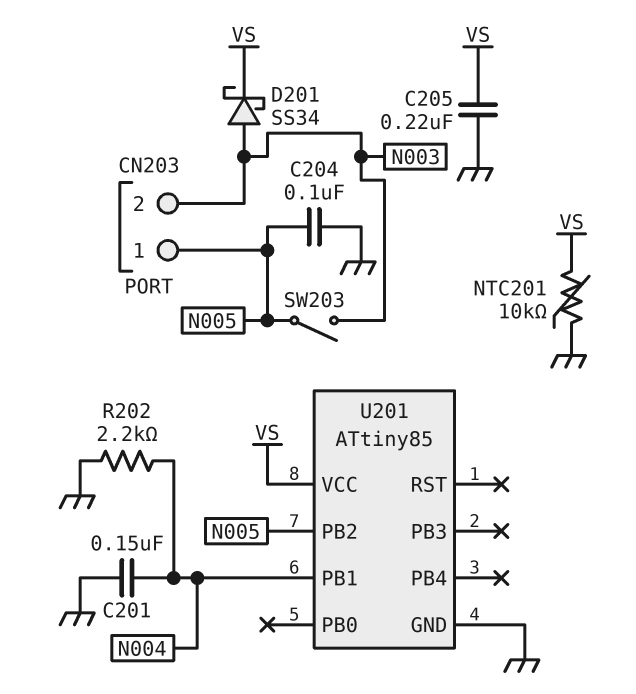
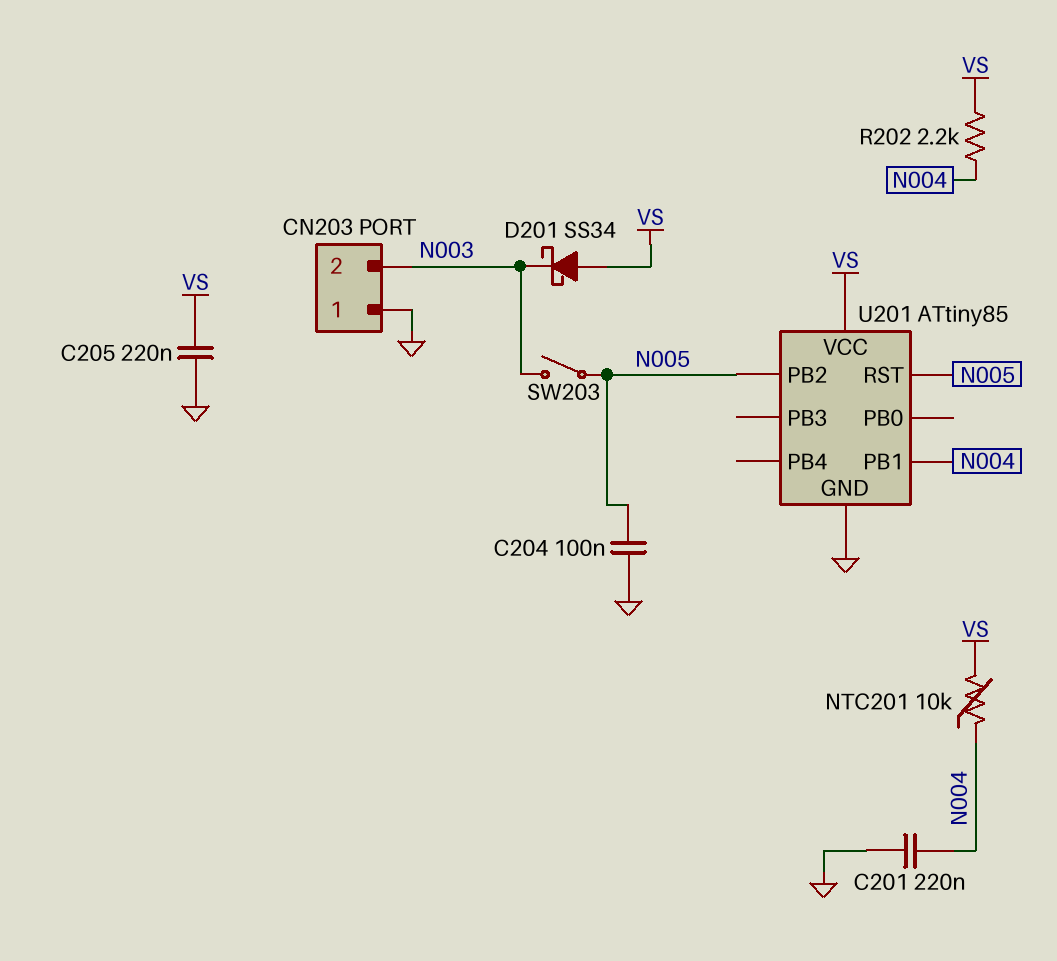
C201: 150nF (GND, N004) -> 220nF (GND, N004)
CN203 pin 1: N005 -> GND
D201: schottky SS34 (A N003, K VS) -> schottky SS34 (A VS, K N003)
NTC201: 10k (GND, VS) -> 10k (N004, VS)
R202: 2.2k (GND, N004) -> 2.2k (N004, VS)
U201 pin RST: none -> N005

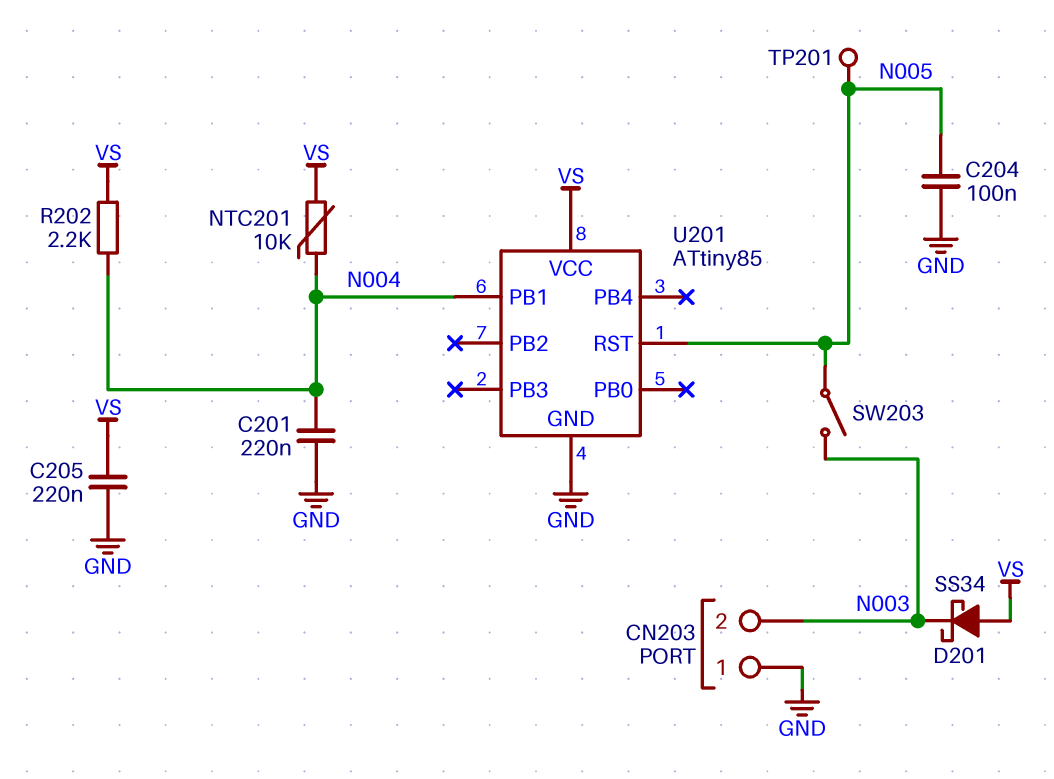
TP201: none -> test point (N005)
U201 pin PB2: N005 -> none

